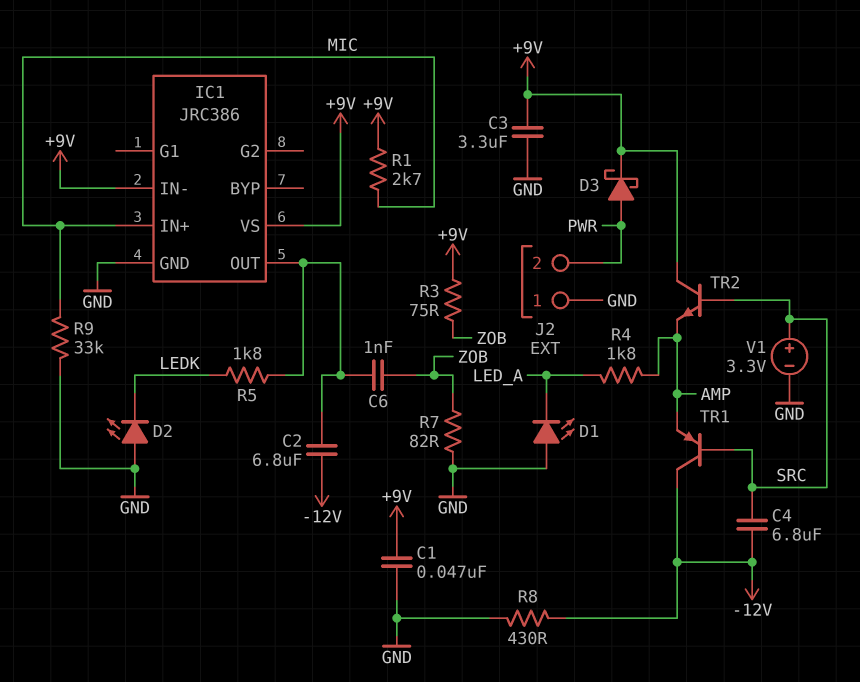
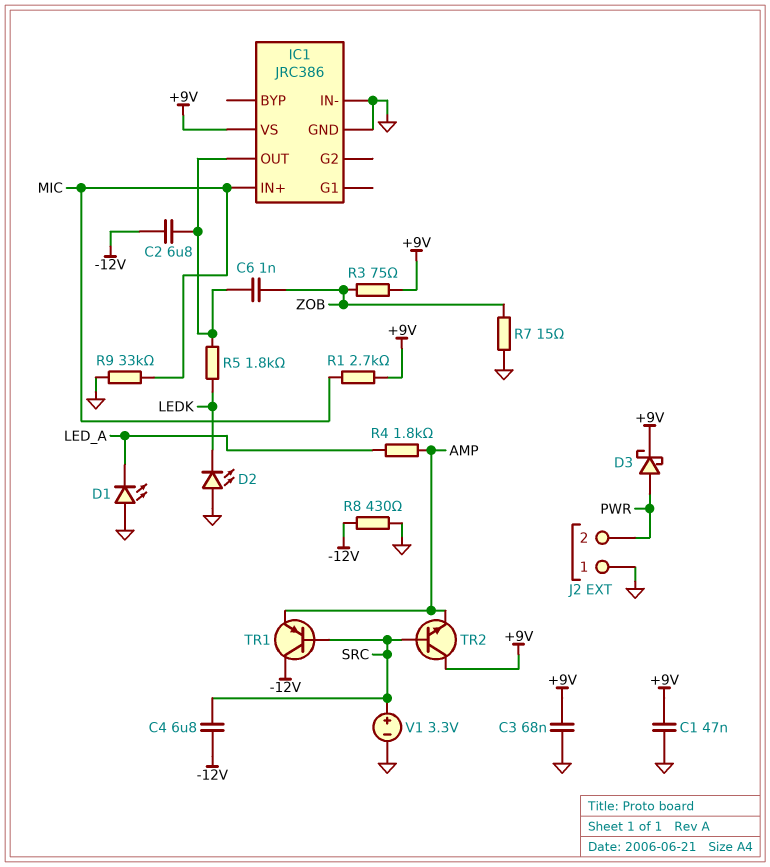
C3: 3.3uF (+9V, GND) -> 68nF (+9V, GND)
IC1 pin IN-: +9V -> GND
R7: 82 (GND, ZOB) -> 15 (GND, ZOB)

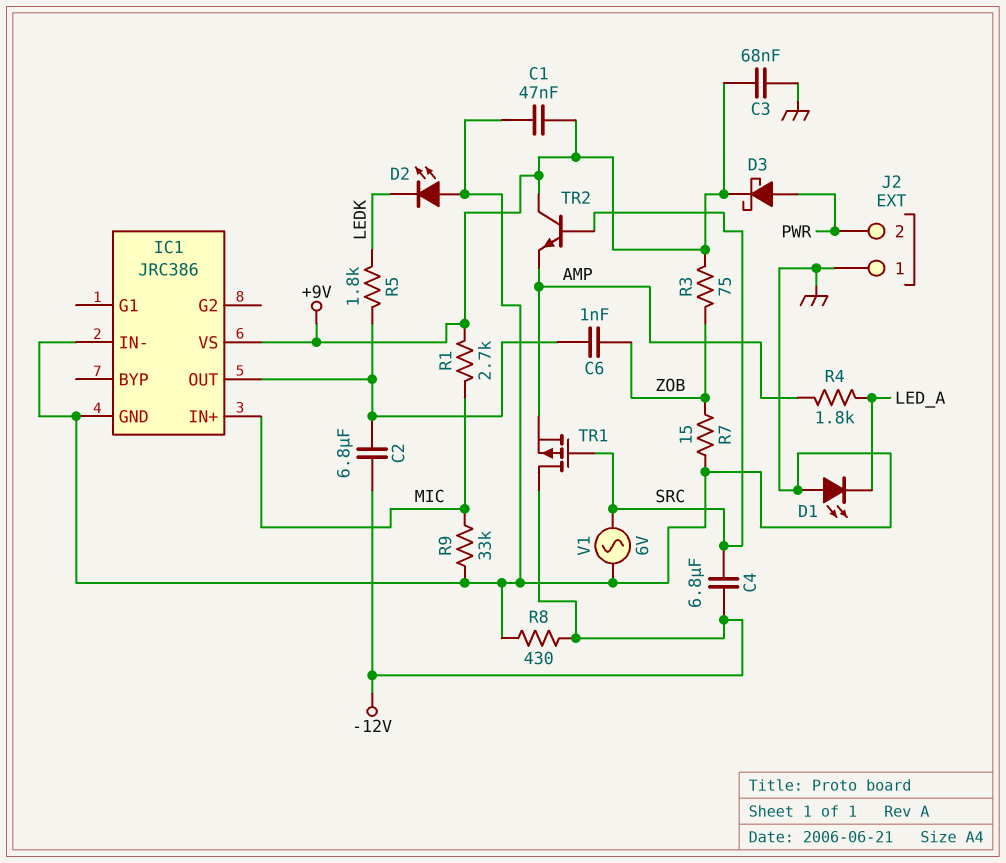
TR1: PNP (B SRC, C -12V, E AMP) -> PMOS (G SRC, D -12V, S AMP)
V1: 3.3V (plus SRC, minus GND) -> AC 6V (GND, SRC)

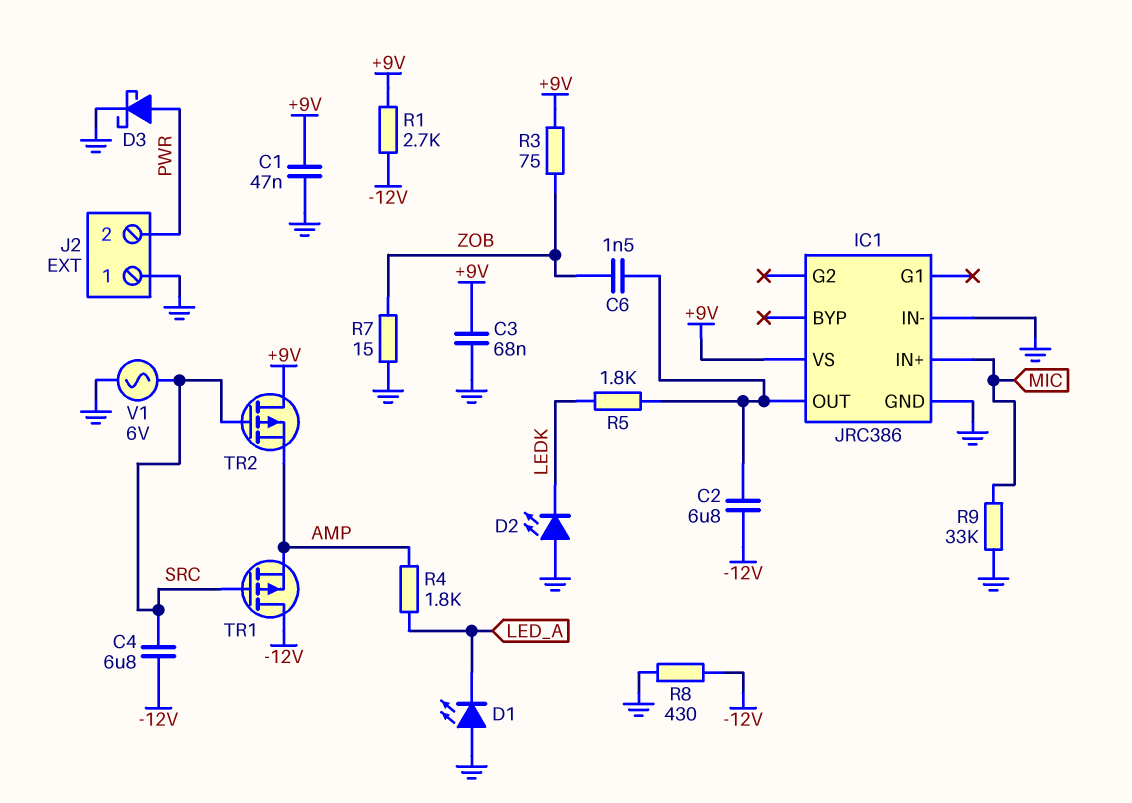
C6: 1nF (IC1/OUT, ZOB) -> 1.5nF (IC1/OUT, ZOB)
D3: schottky (A PWR, K +9V) -> schottky (A PWR, K GND)
R1: 2.7k (+9V, MIC) -> 2.7k (+9V, -12V)
TR2: NPN (B SRC, C +9V, E AMP) -> PMOS (G SRC, D +9V, S AMP)

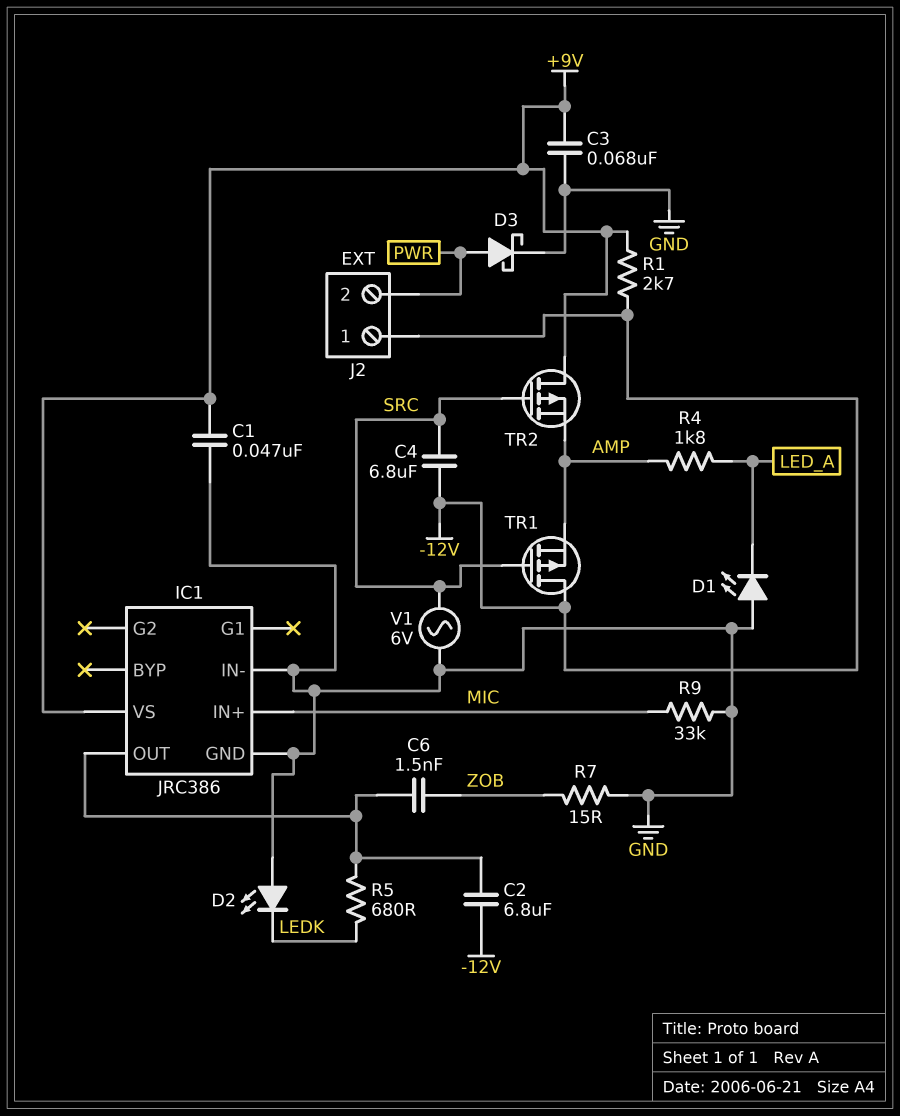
J2 pin 1: GND -> -12V
R3: 75 (+9V, ZOB) -> none
R5: 1.8k (IC1/OUT, LEDK) -> 680 (IC1/OUT, LEDK)
R8: 430 (-12V, GND) -> none

